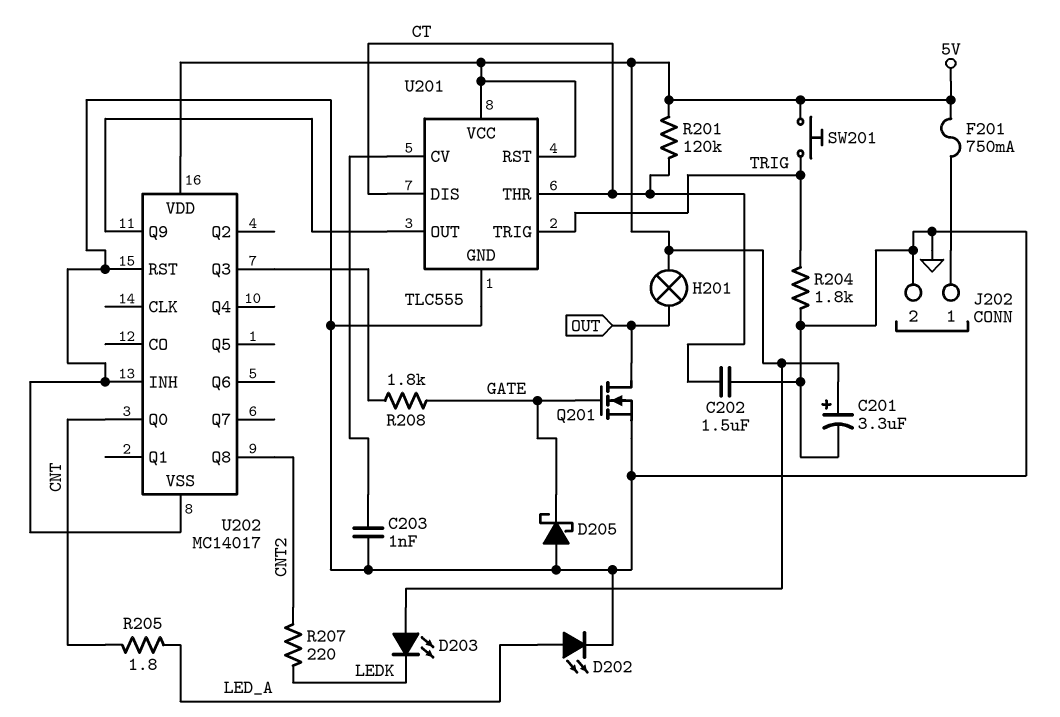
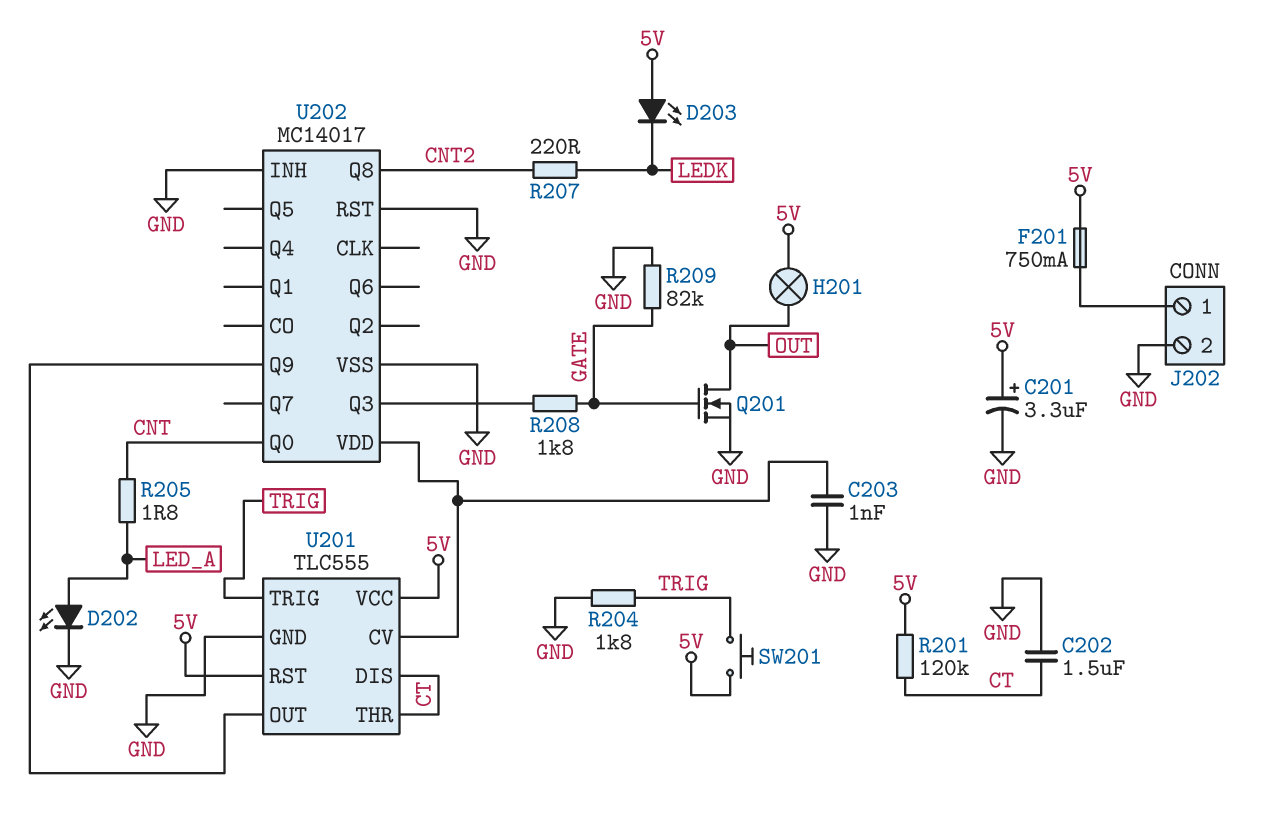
D205: schottky (A GND, K GATE) -> none
R209: none -> 82k (GATE, GND)
U202 pin VDD: 5V -> U201/CV

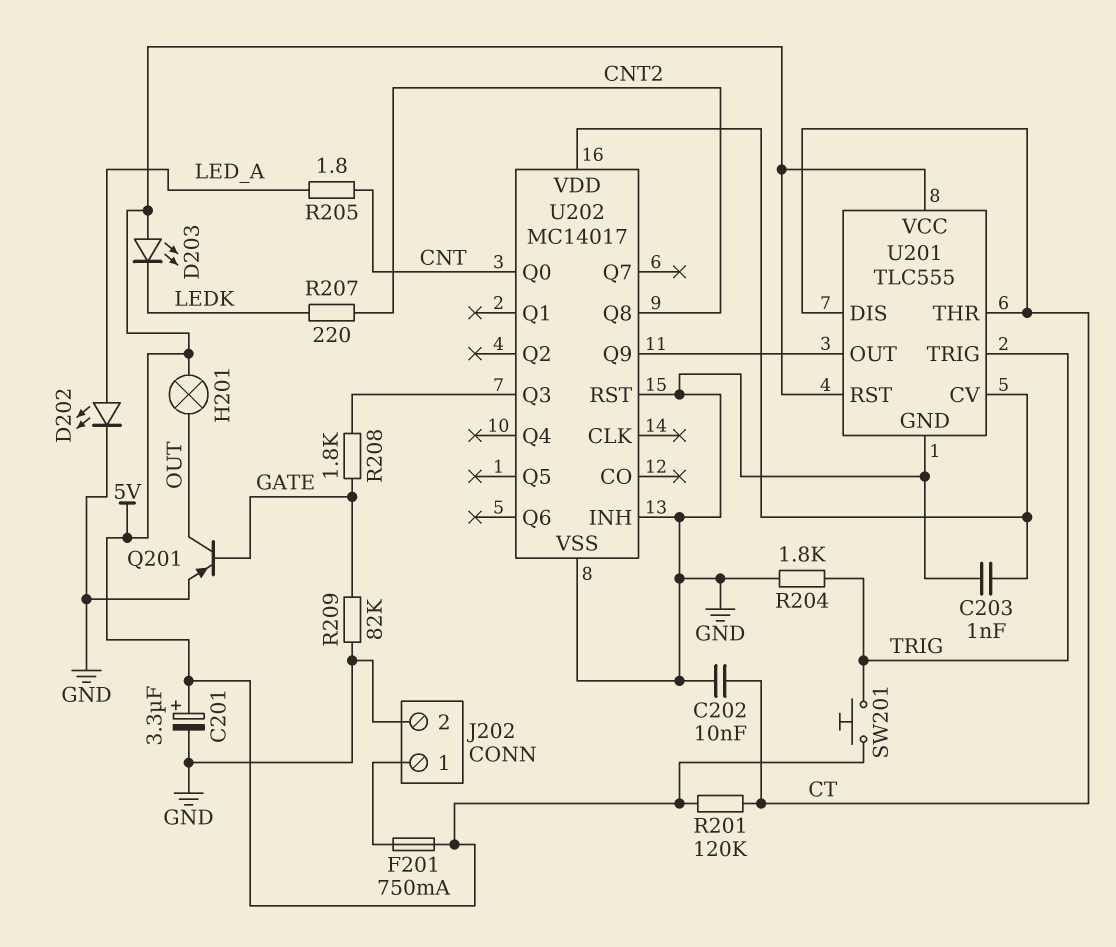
C202: 1.5uF (CT, GND) -> 10nF (CT, GND)
Q201: NMOS (G GATE, D OUT, S GND) -> PNP (B GATE, C OUT, E GND)

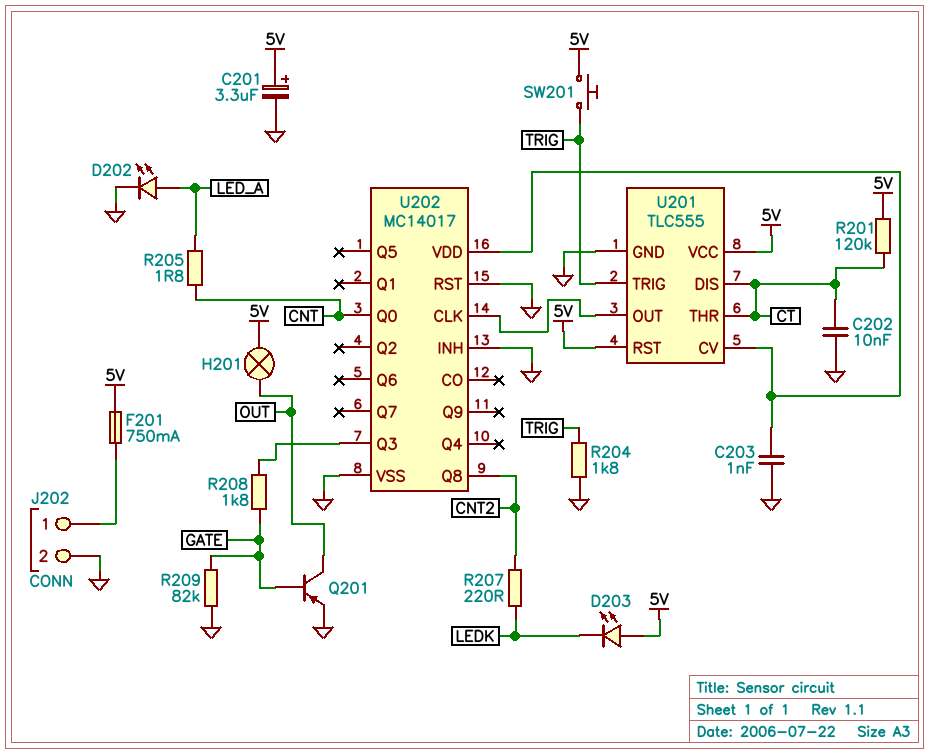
U202 pin CLK: none -> U201/OUT
U202 pin Q9: U201/OUT -> none

